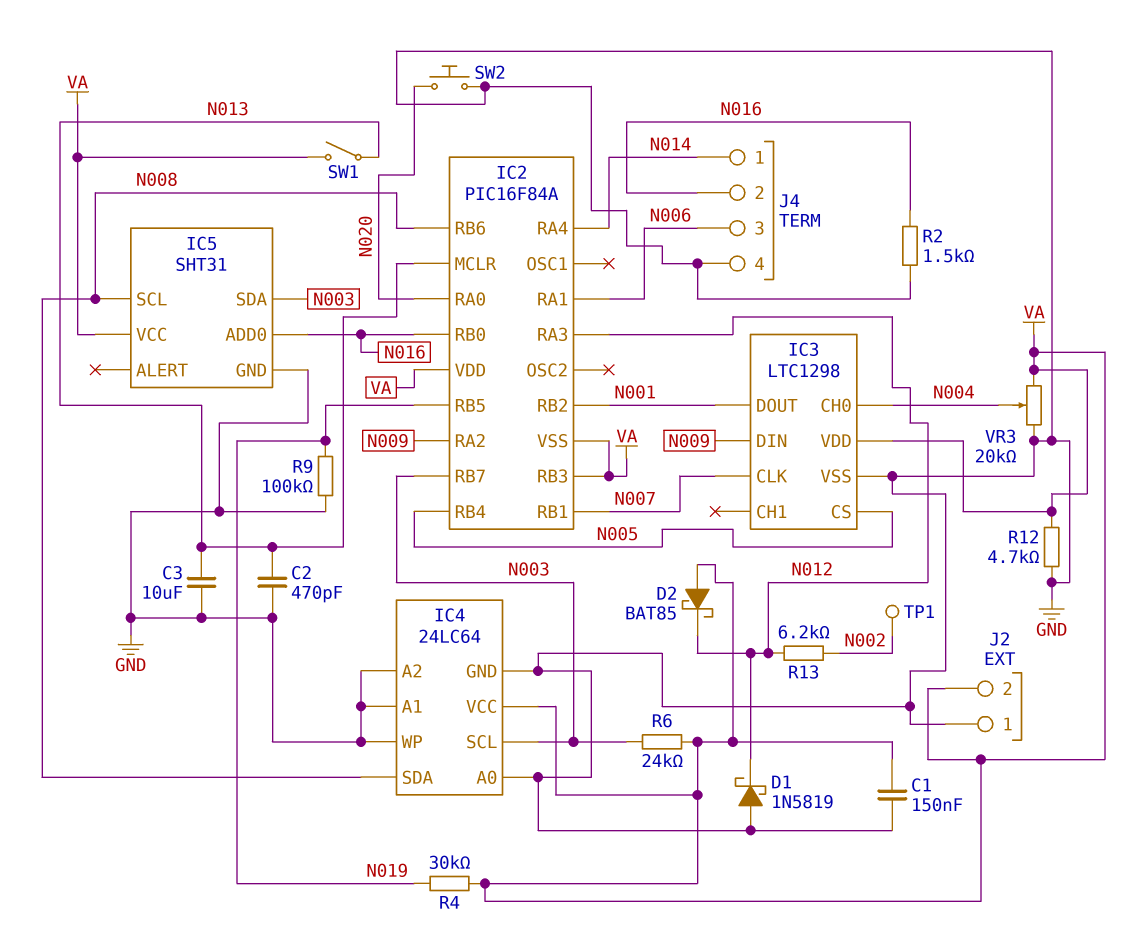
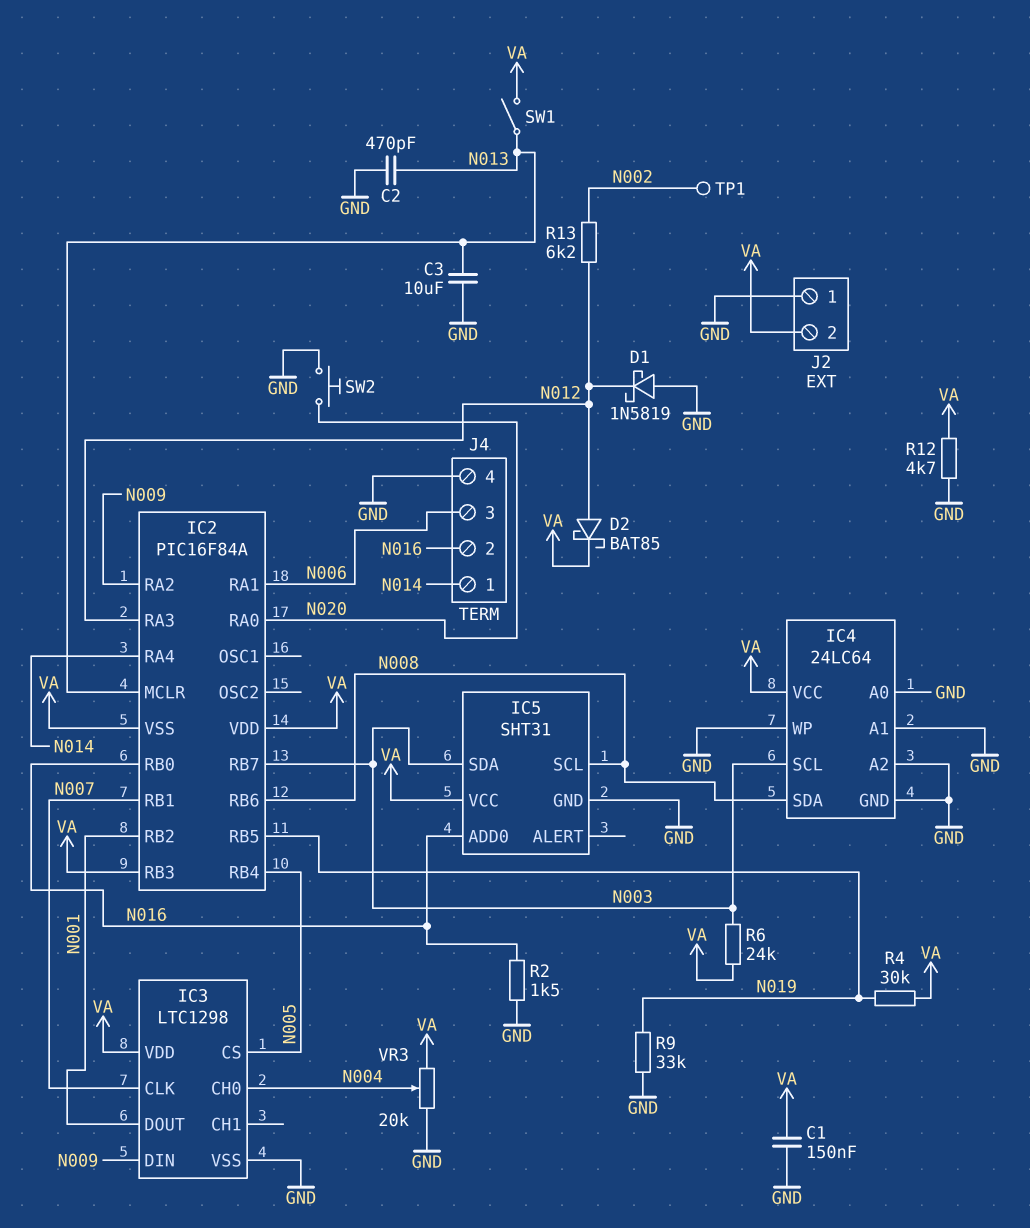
D2: schottky BAT85 (A VA, K N012) -> schottky BAT85 (A N012, K VA)
R9: 100k (GND, N019) -> 33k (GND, N019)

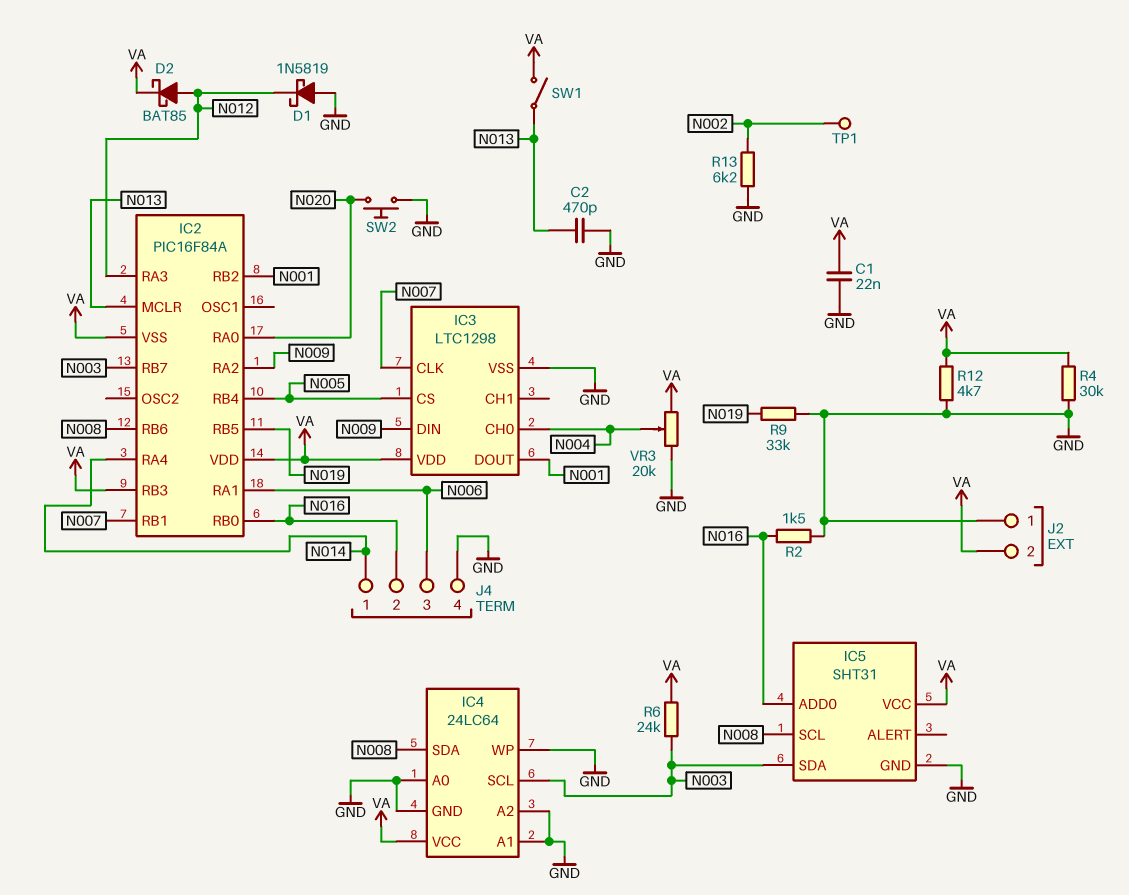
C1: 150nF (GND, VA) -> 22nF (GND, VA)
C3: 10uF (GND, N013) -> none
R4: 30k (N019, VA) -> 30k (GND, VA)
R13: 6.2k (N002, N012) -> 6.2k (GND, N002)

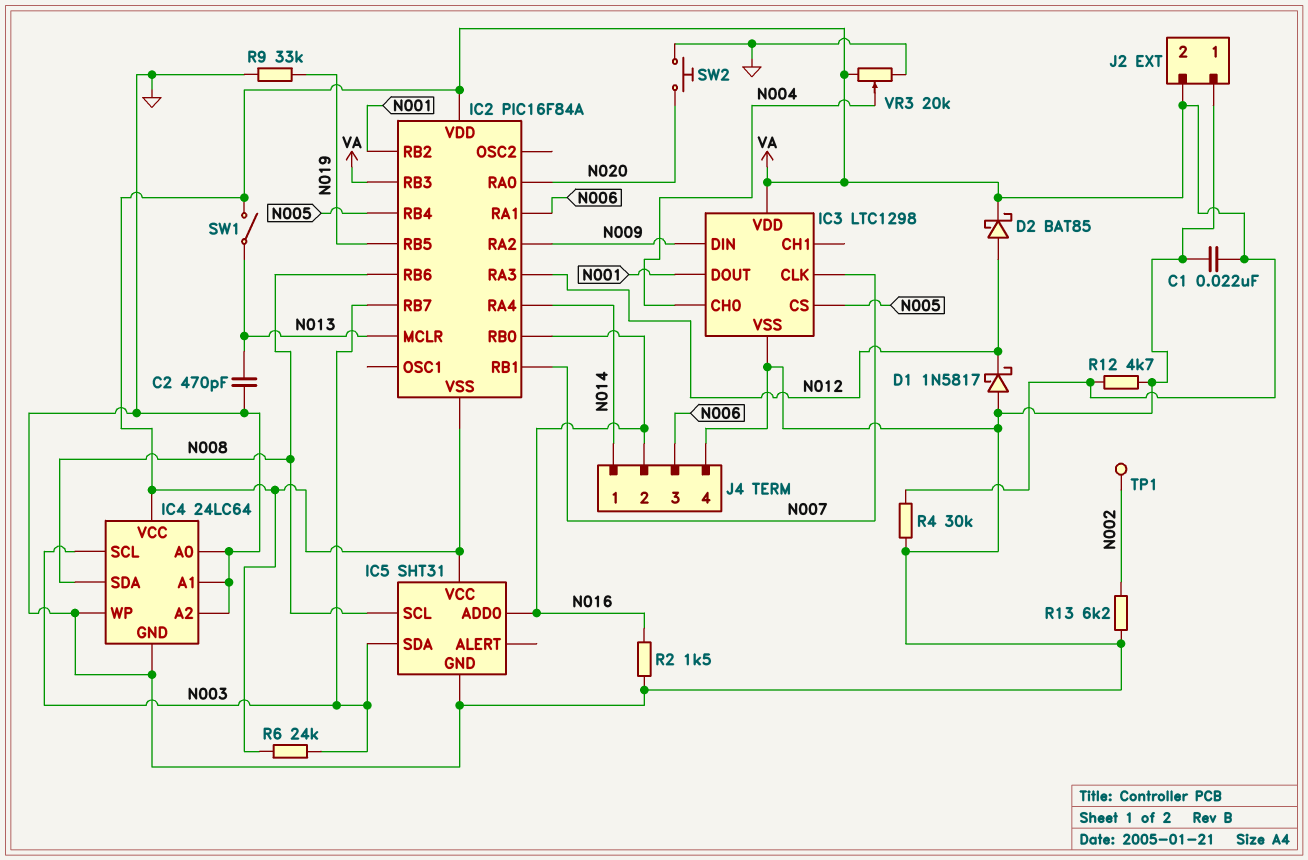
D1: schottky 1N5819 (A GND, K N012) -> schottky 1N5817 (A GND, K N012)

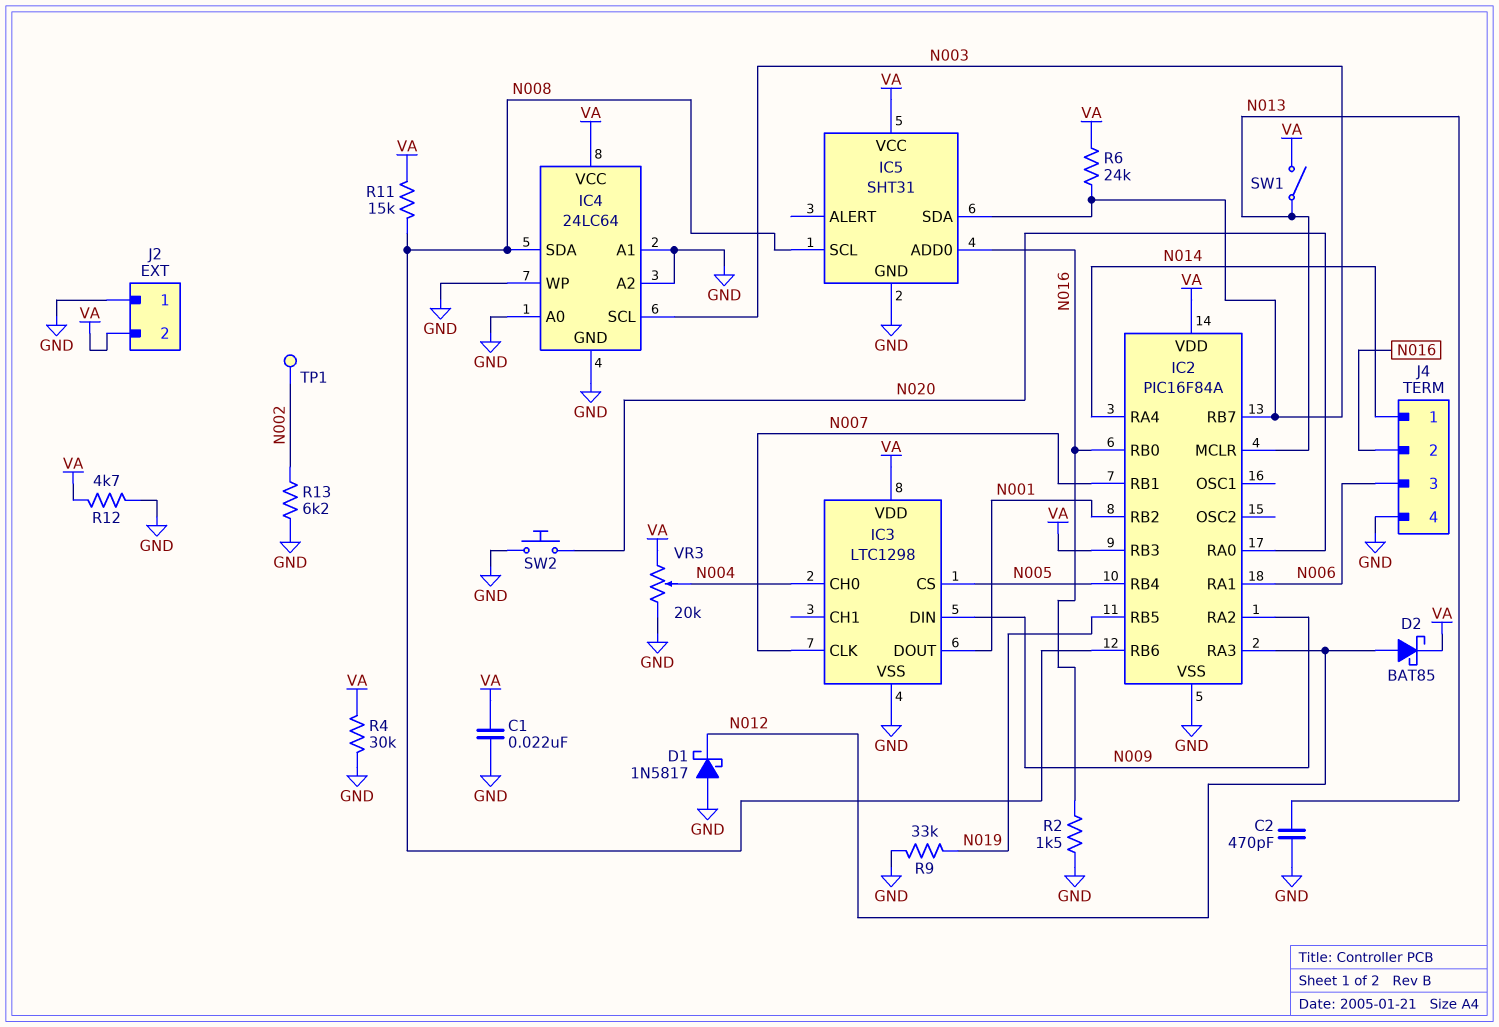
IC2 pin VSS: VA -> GND
R11: none -> 15k (N008, VA)

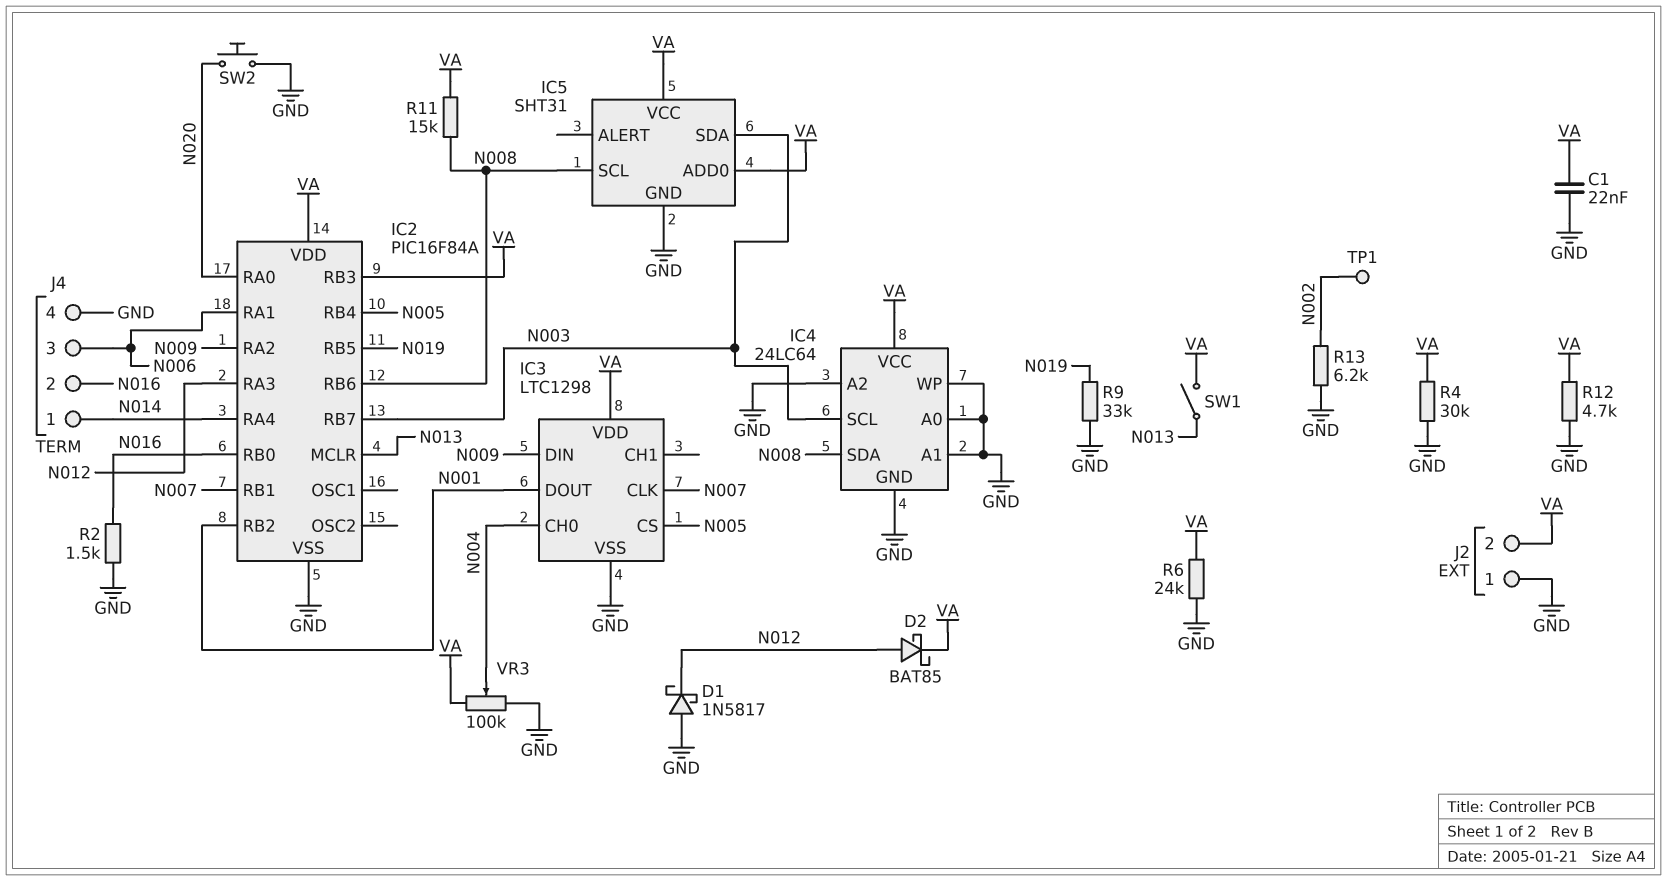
C2: 470pF (GND, N013) -> none
IC5 pin ADD0: N016 -> VA
R6: 24k (N003, VA) -> 24k (GND, VA)
VR3: 20k (GND, VA, wiper N004) -> 100k (GND, VA, wiper N004)

